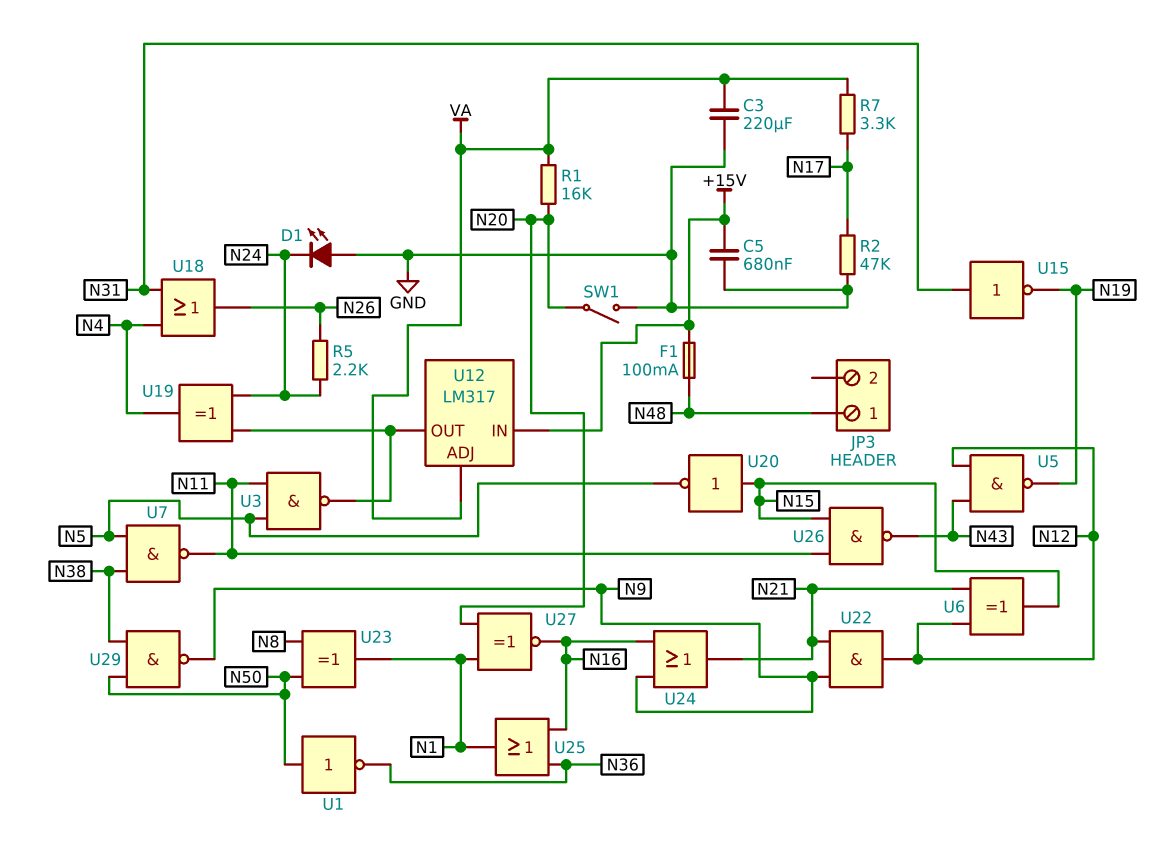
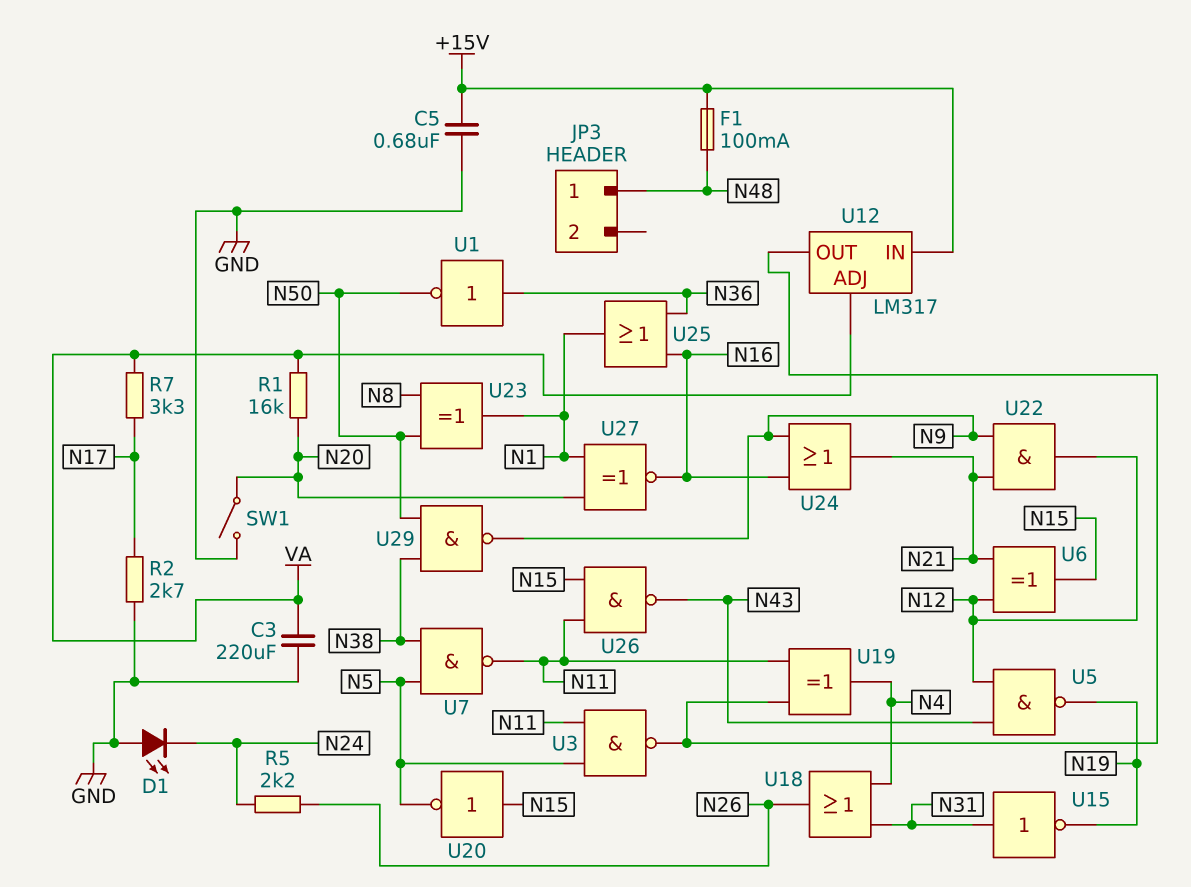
R2: 47k (GND, N17) -> 2.7k (GND, N17)
U1: NOT (in N50, out N36) -> NOT (in N36, out N50)
U19: XOR (in N24, in U12/OUT, out N4) -> XOR (in N11, in U12/OUT, out N4)

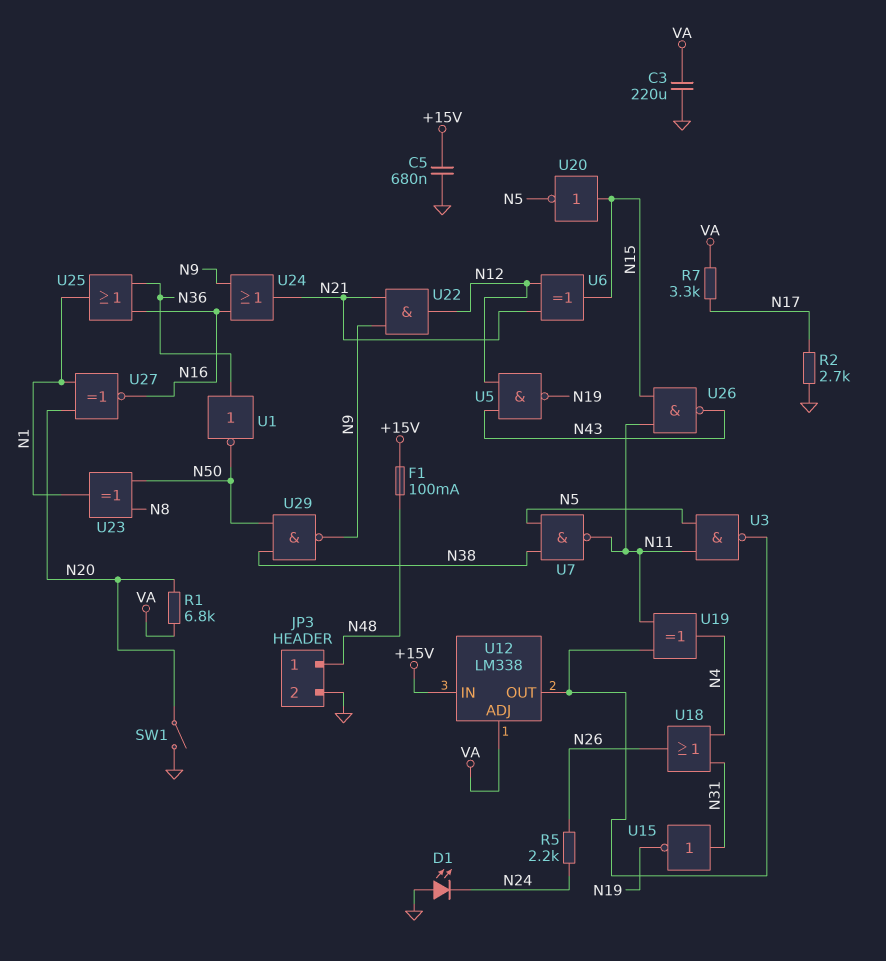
JP3 pin 2: none -> GND
R1: 16k (N20, VA) -> 6.8k (N20, VA)
U12: LM317 -> LM338

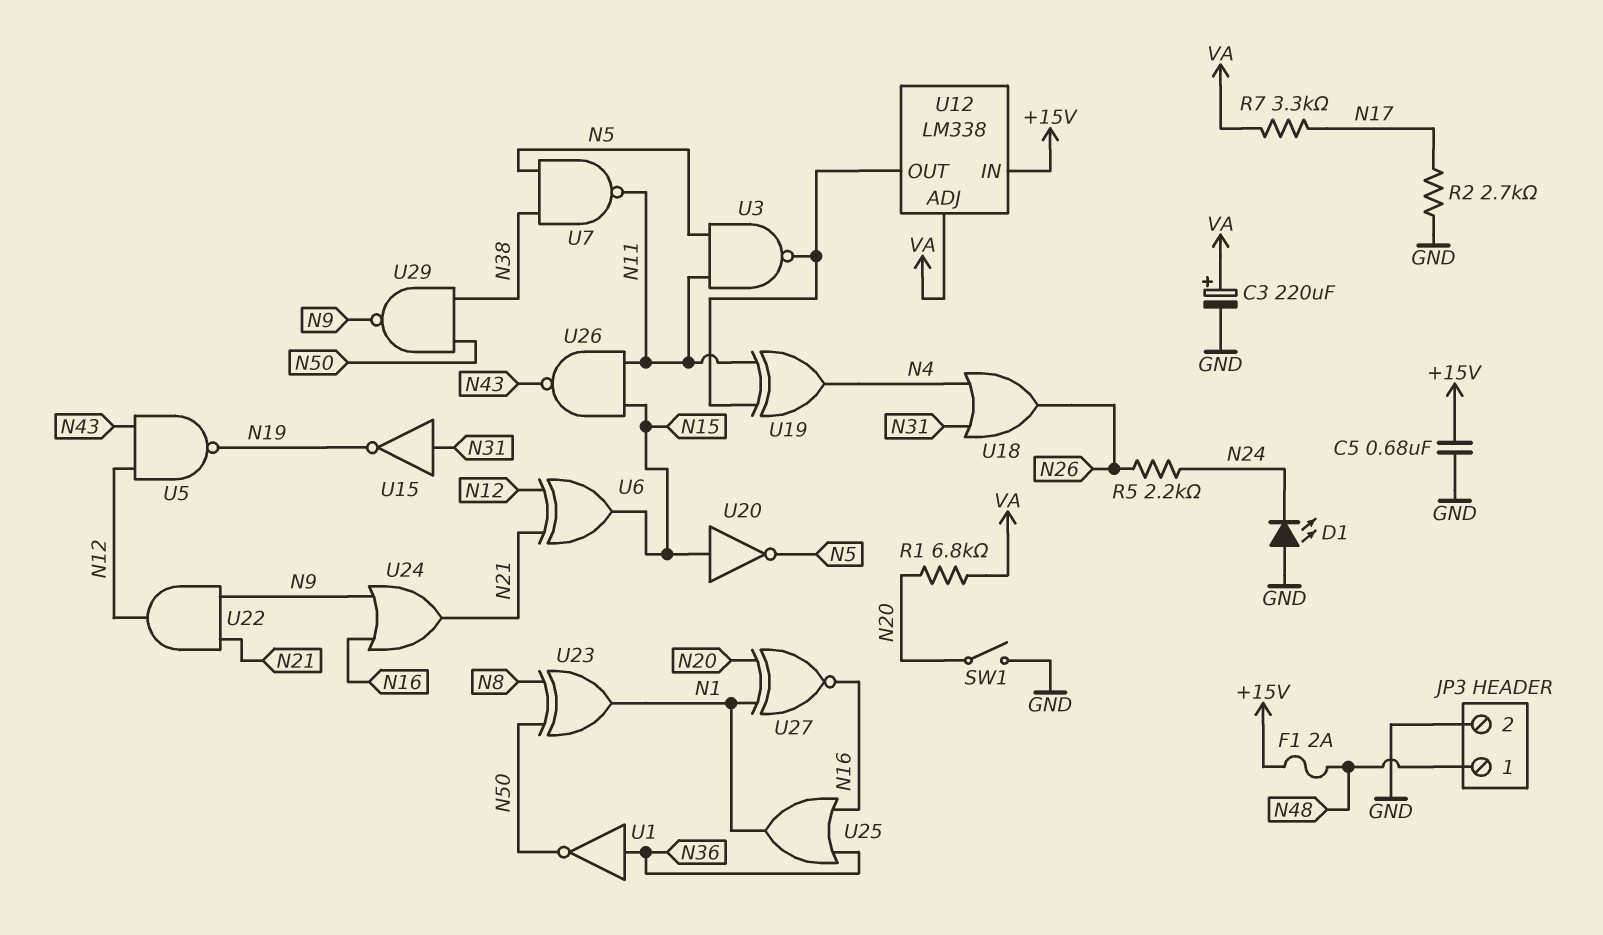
C3: 220uF (GND, VA) -> 220uF (plus VA, minus GND)
F1: 100mA (+15V, N48) -> 2A (+15V, N48)

